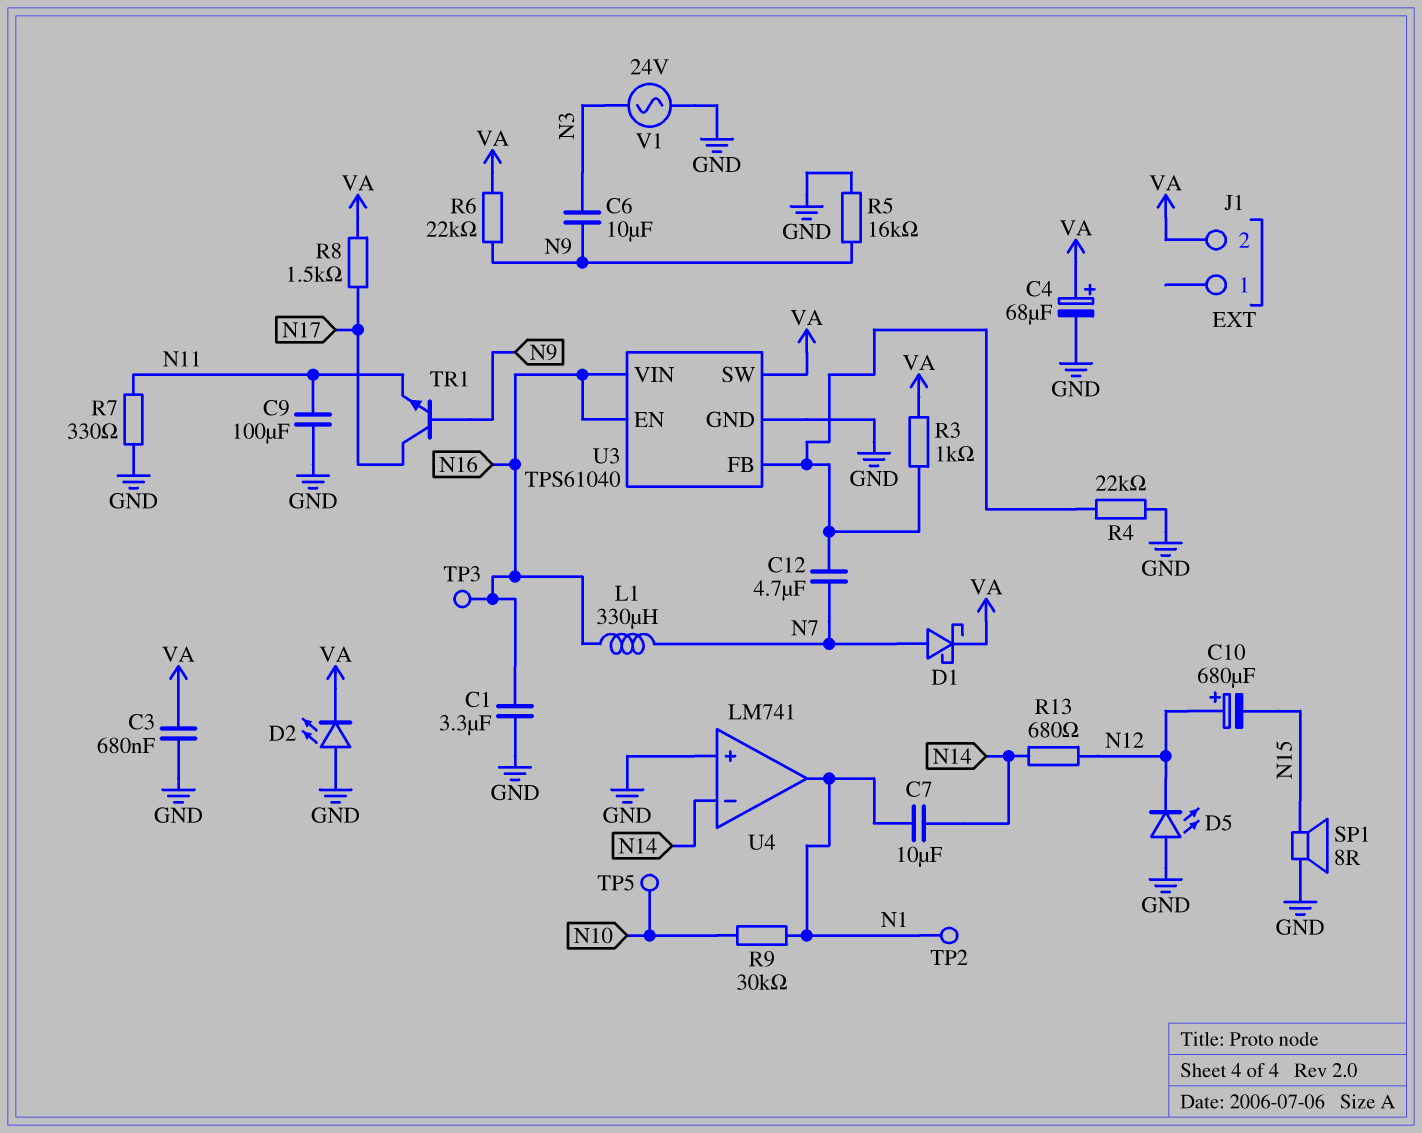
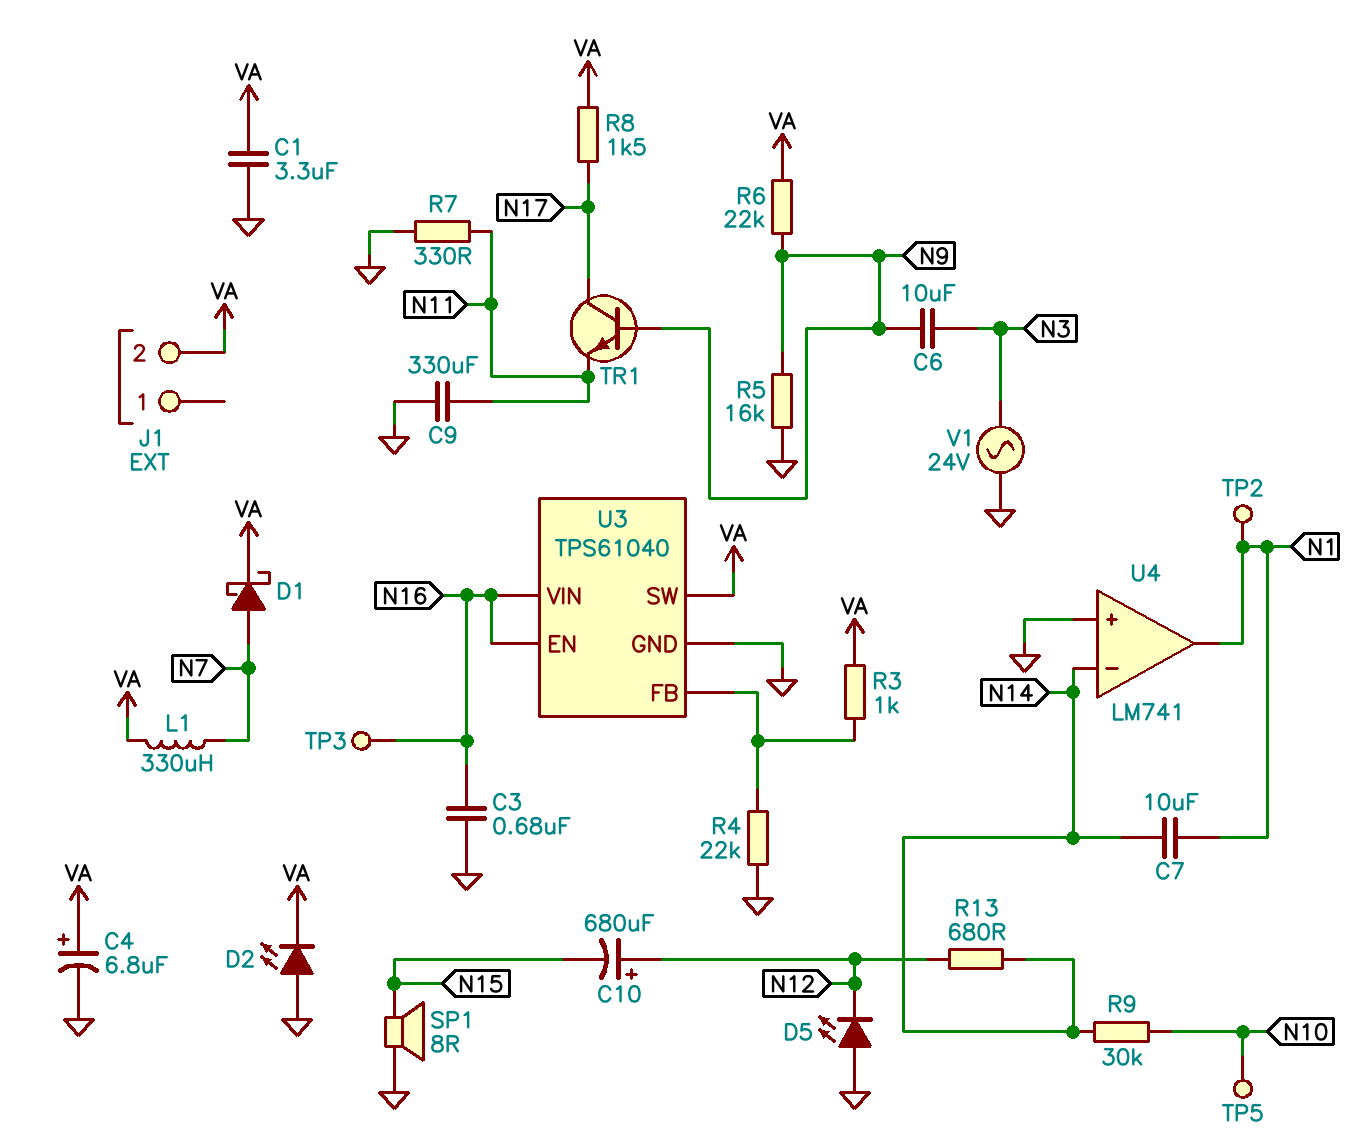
C1: 3.3uF (GND, N16) -> 3.3uF (GND, VA)
C3: 680nF (GND, VA) -> 680nF (GND, N16)
C4: 68uF (plus VA, minus GND) -> 6.8uF (plus VA, minus GND)
C9: 100uF (GND, N11) -> 330uF (GND, N11)
C12: 4.7uF (N7, U3/FB) -> none
L1: 330uH (N7, N16) -> 330uH (N7, VA)
R9: 30k (N1, N10) -> 30k (N10, N14)

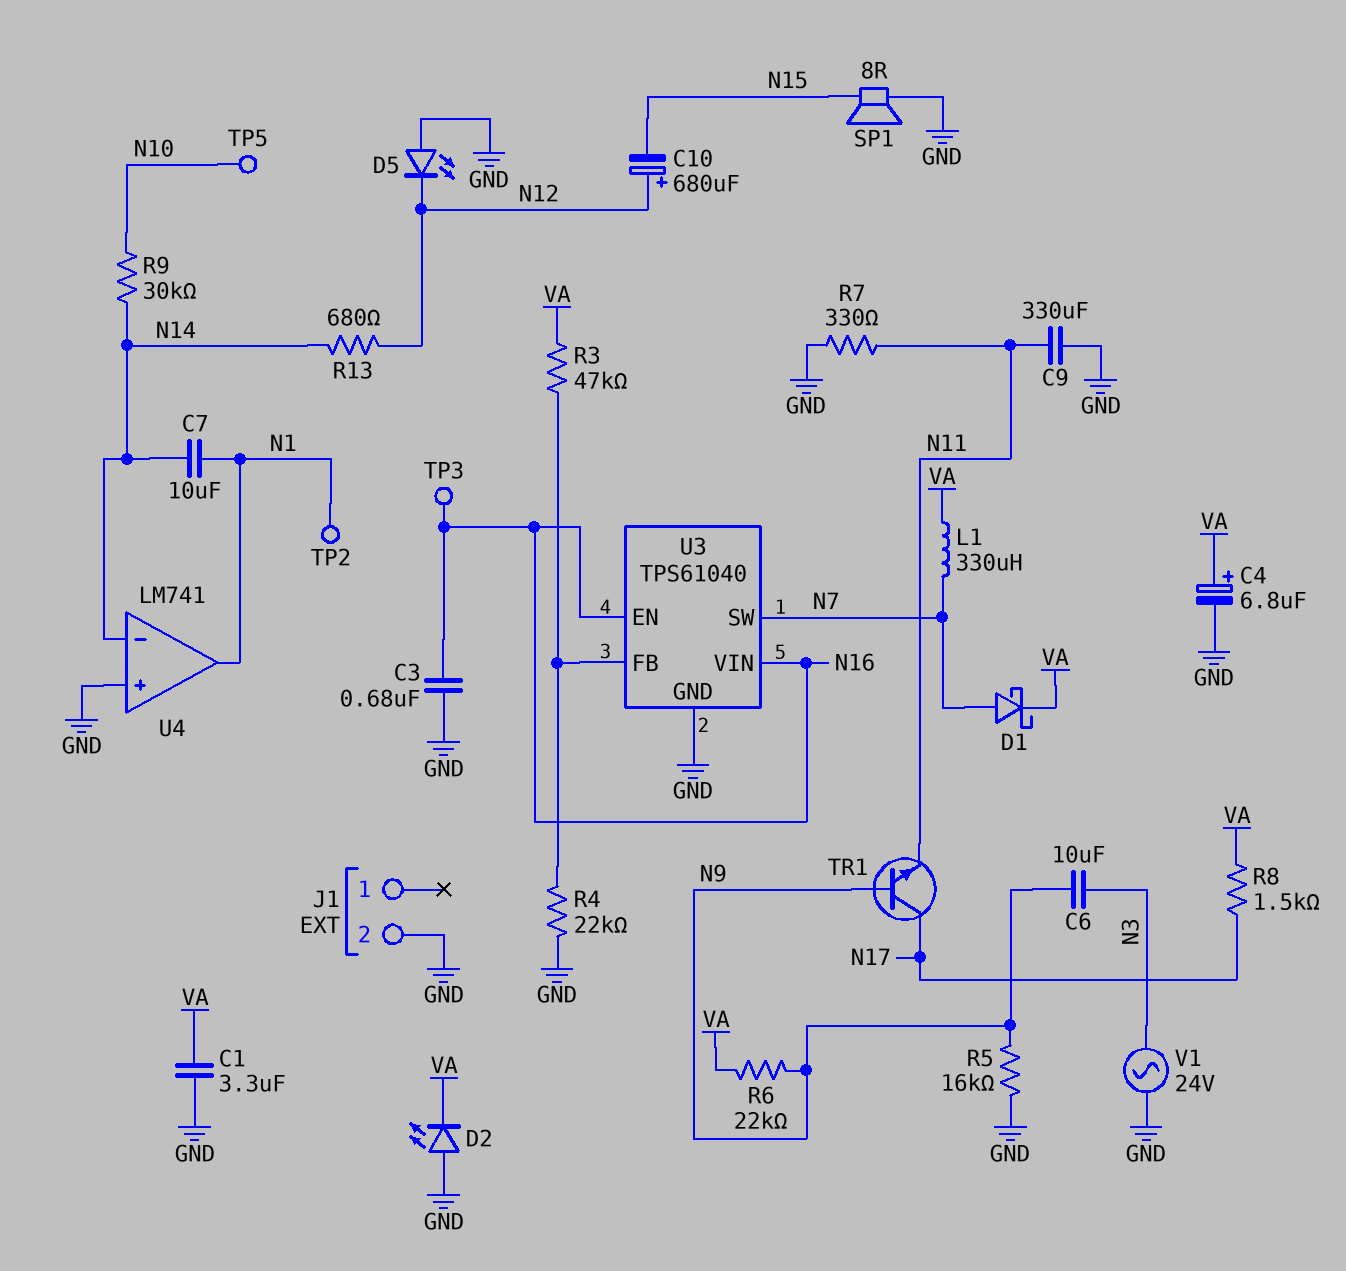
J1 pin 2: VA -> GND
R3: 1k (U3/FB, VA) -> 47k (U3/FB, VA)
U3 pin SW: VA -> N7

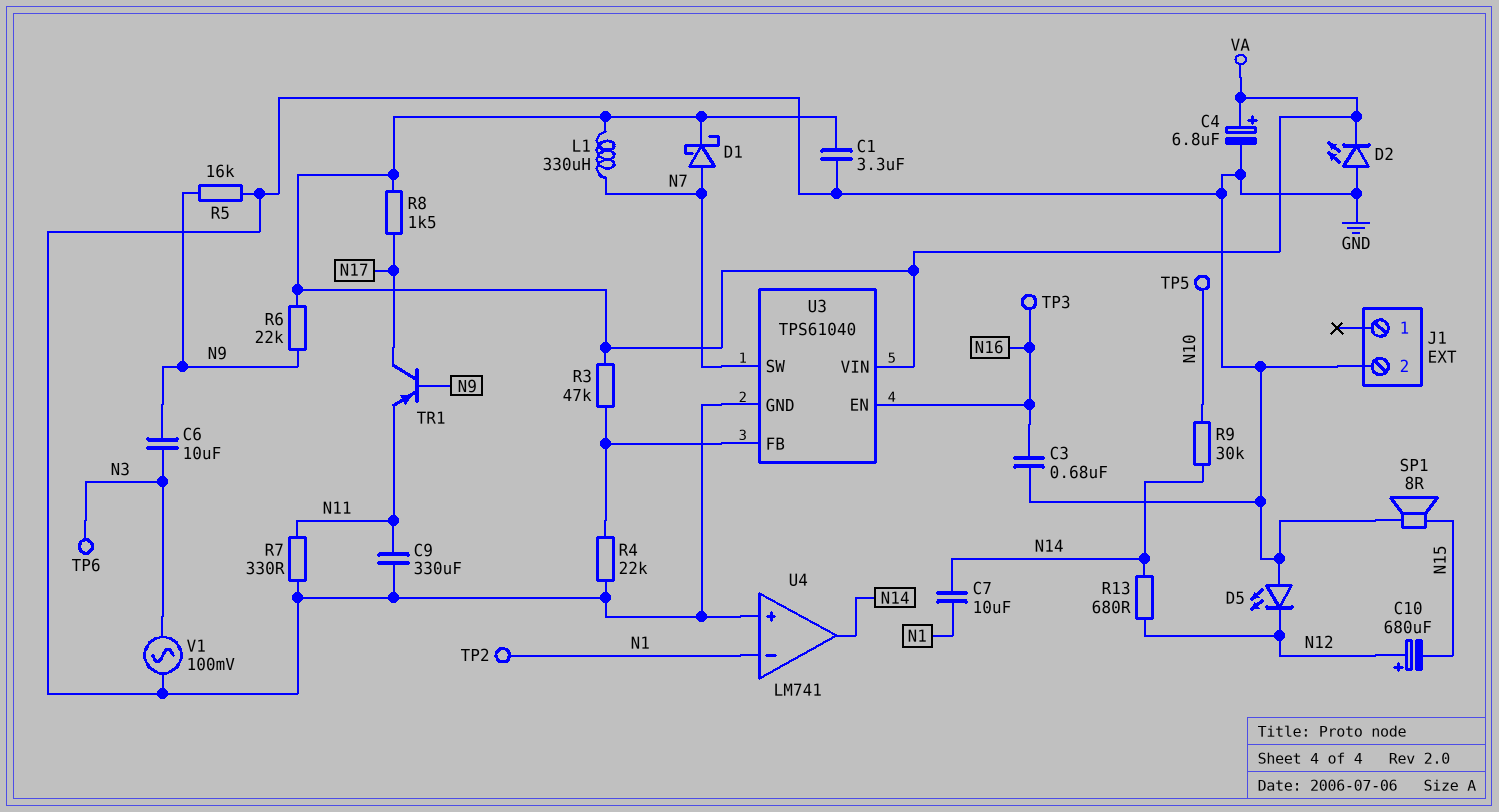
TP6: none -> test point (N3)
TR1: NPN (B N9, C N17, E N11) -> PNP (B N9, C N17, E N11)
U3 pin VIN: N16 -> VA
U4 pin in-: N14 -> N1
U4 pin out: N1 -> N14
V1: AC 24V (GND, N3) -> AC 100mV (GND, N3)

